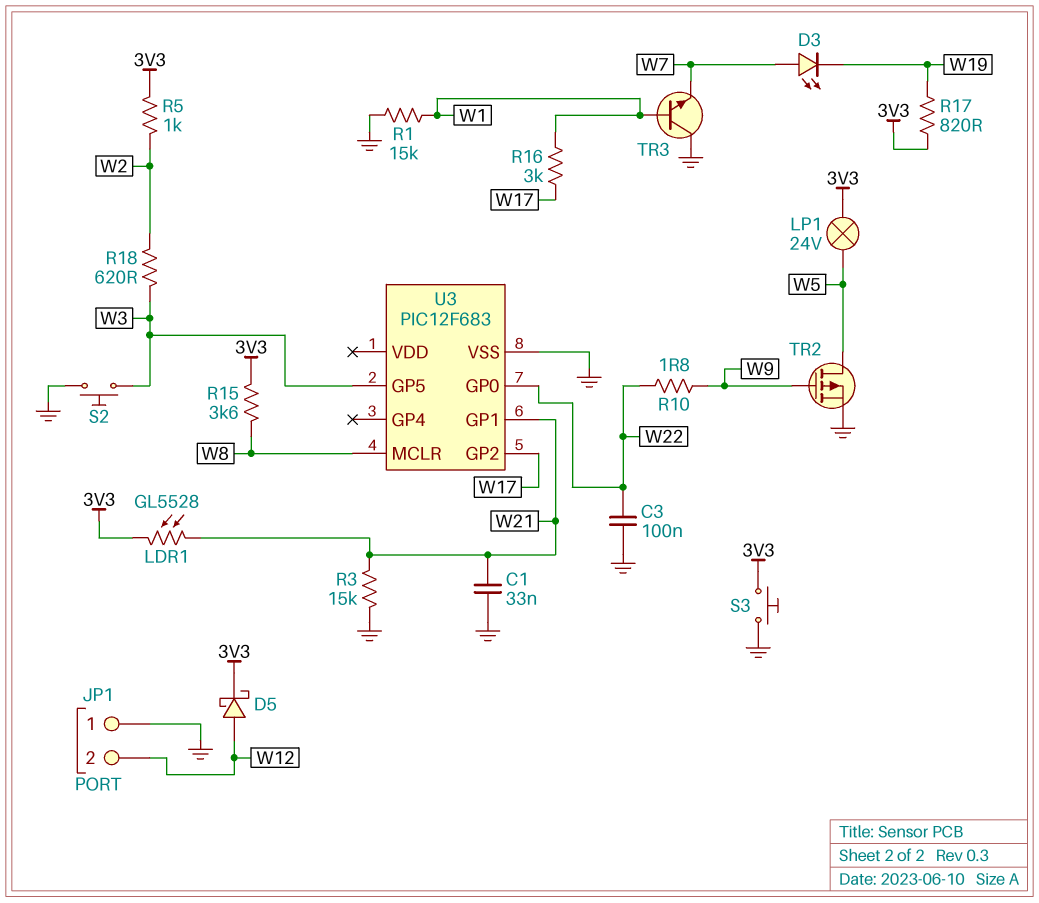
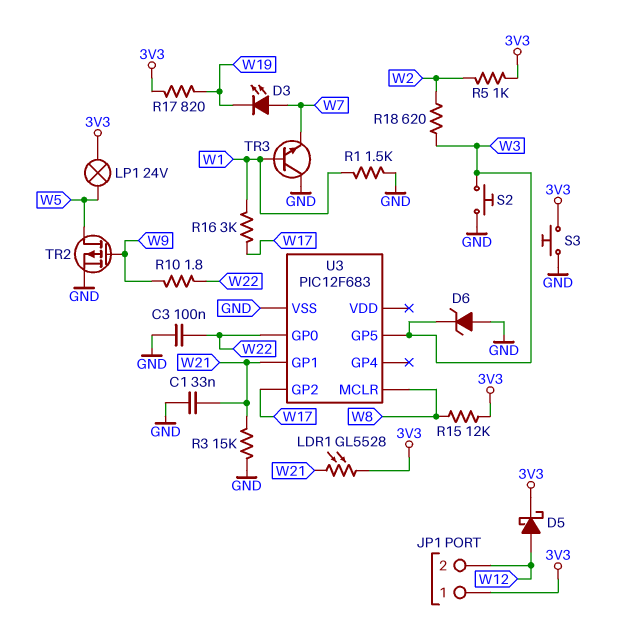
D6: none -> zener (A GND, K W3)
JP1 pin 1: GND -> 3V3
R1: 15k (GND, W1) -> 1.5k (GND, W1)
R15: 3.6k (3V3, W8) -> 12k (3V3, W8)

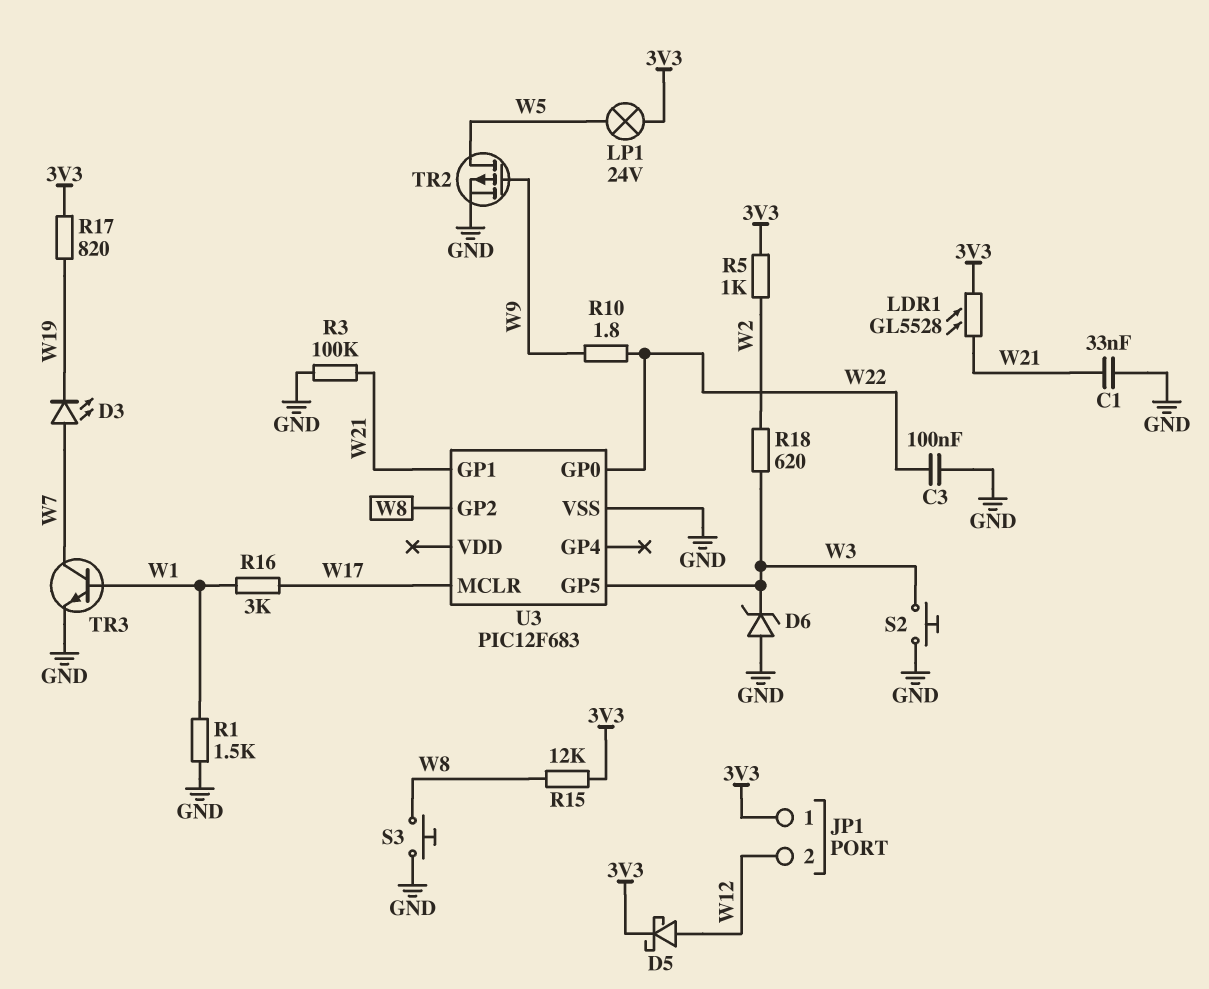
R3: 15k (GND, W21) -> 100k (GND, W21)
S3: button (3V3, GND) -> button (GND, W8)
TR3: NPN (B W1, C GND, E W7) -> NPN (B W1, C W7, E GND)
U3 pin GP2: W17 -> W8
U3 pin MCLR: W8 -> W17

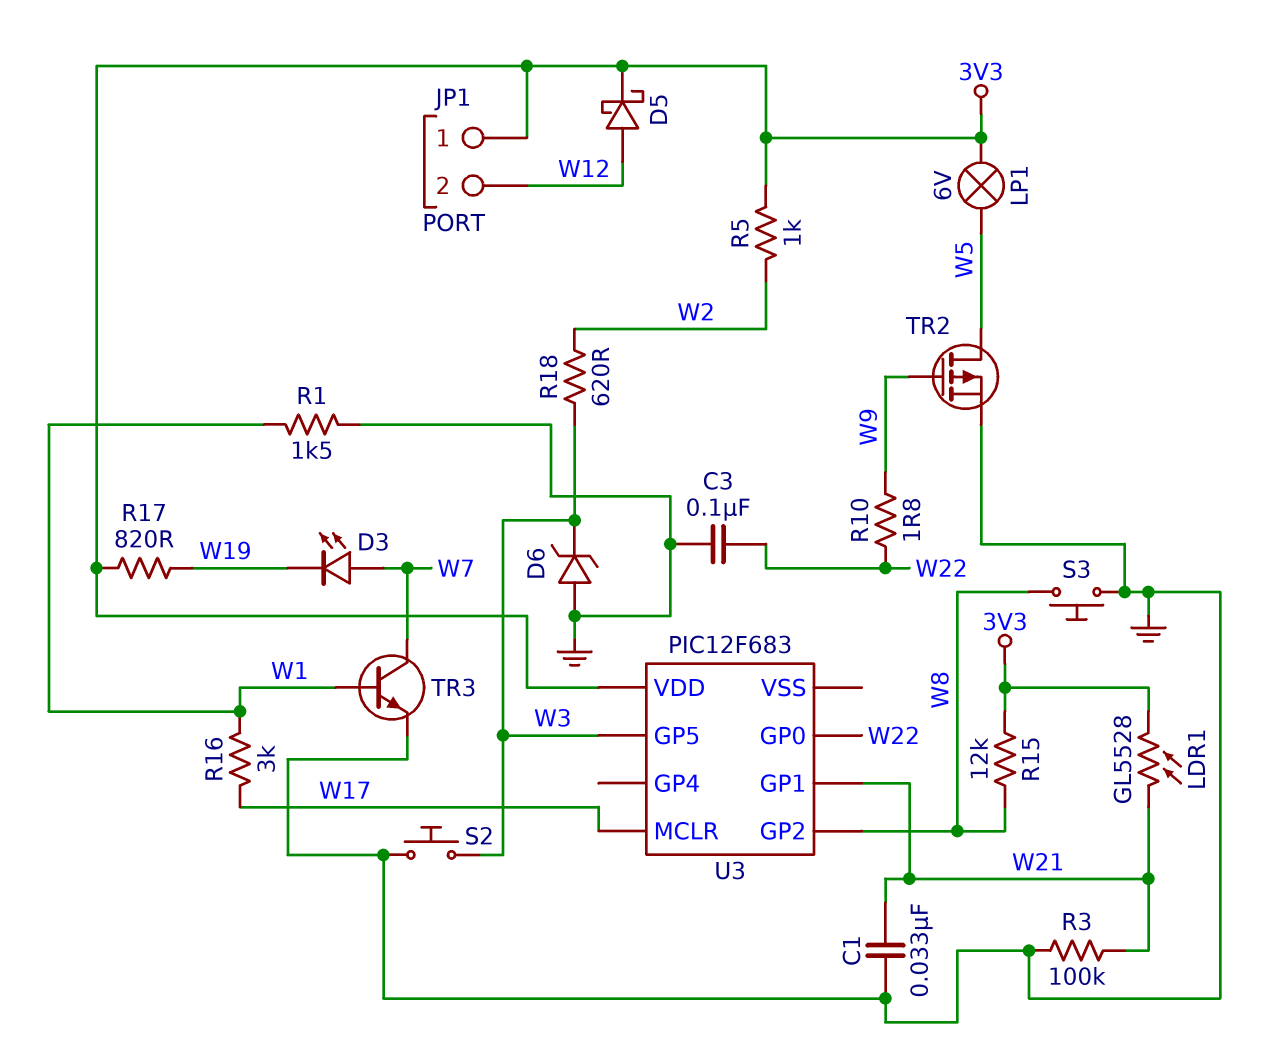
LP1: lamp 24V (3V3, W5) -> lamp 6V (3V3, W5)
U3 pin VDD: none -> 3V3
U3 pin VSS: GND -> none

